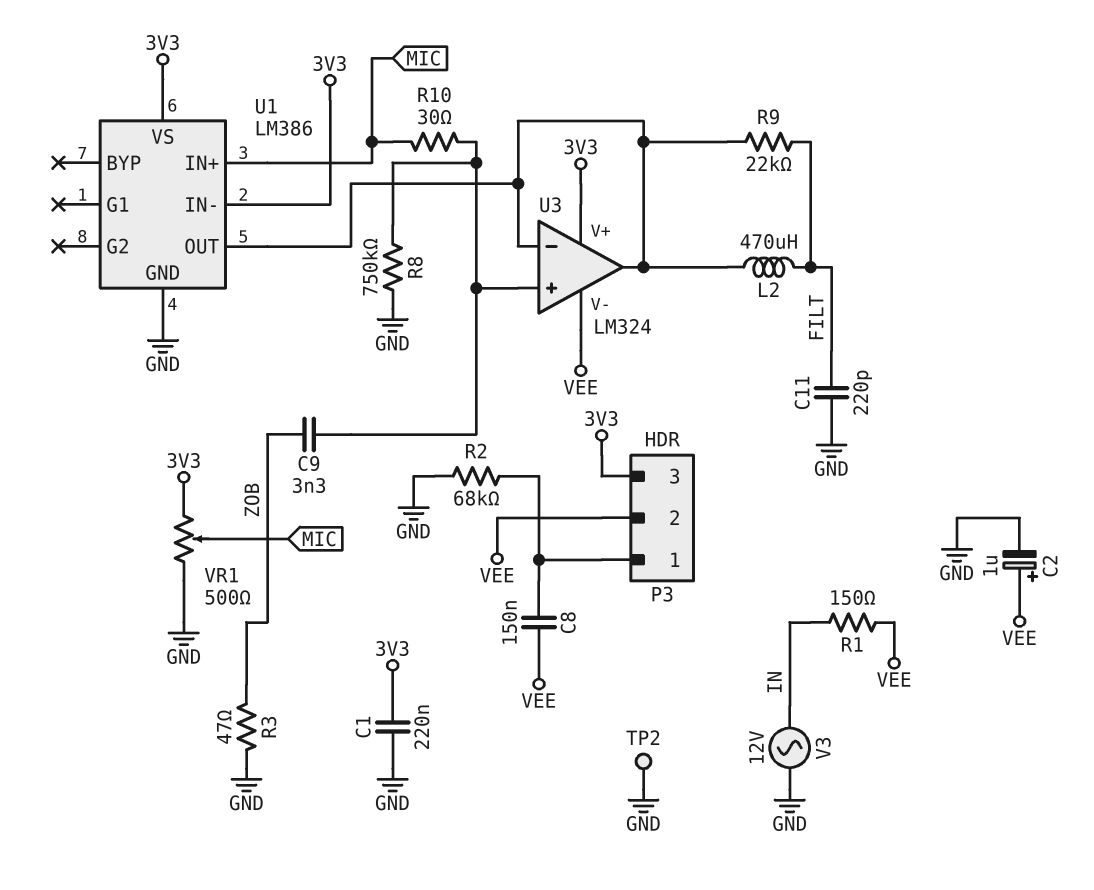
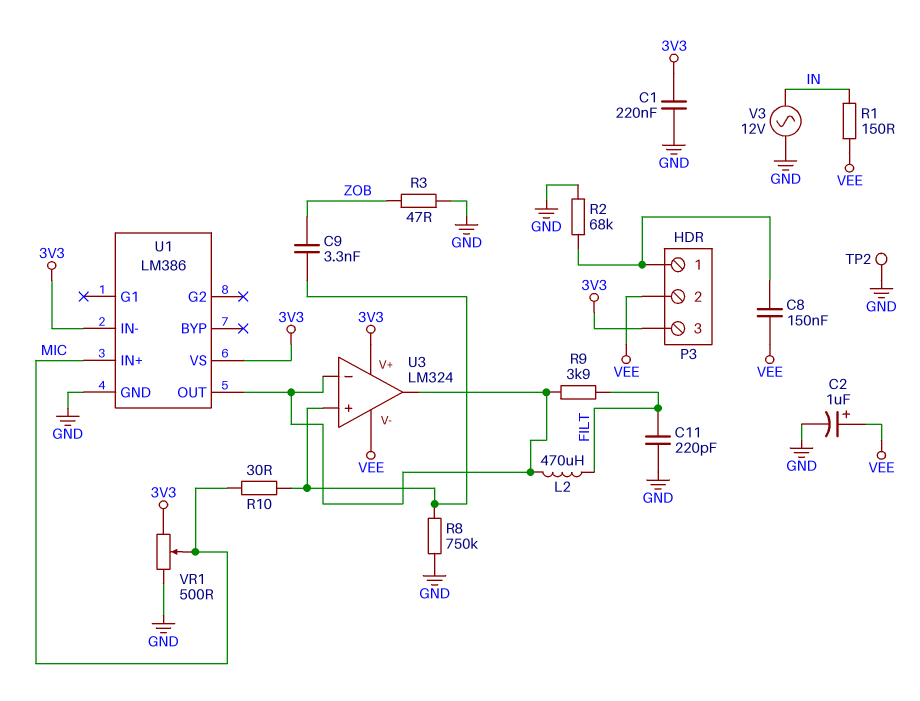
R9: 22k (FILT, U1/OUT) -> 3.9k (FILT, U1/OUT)

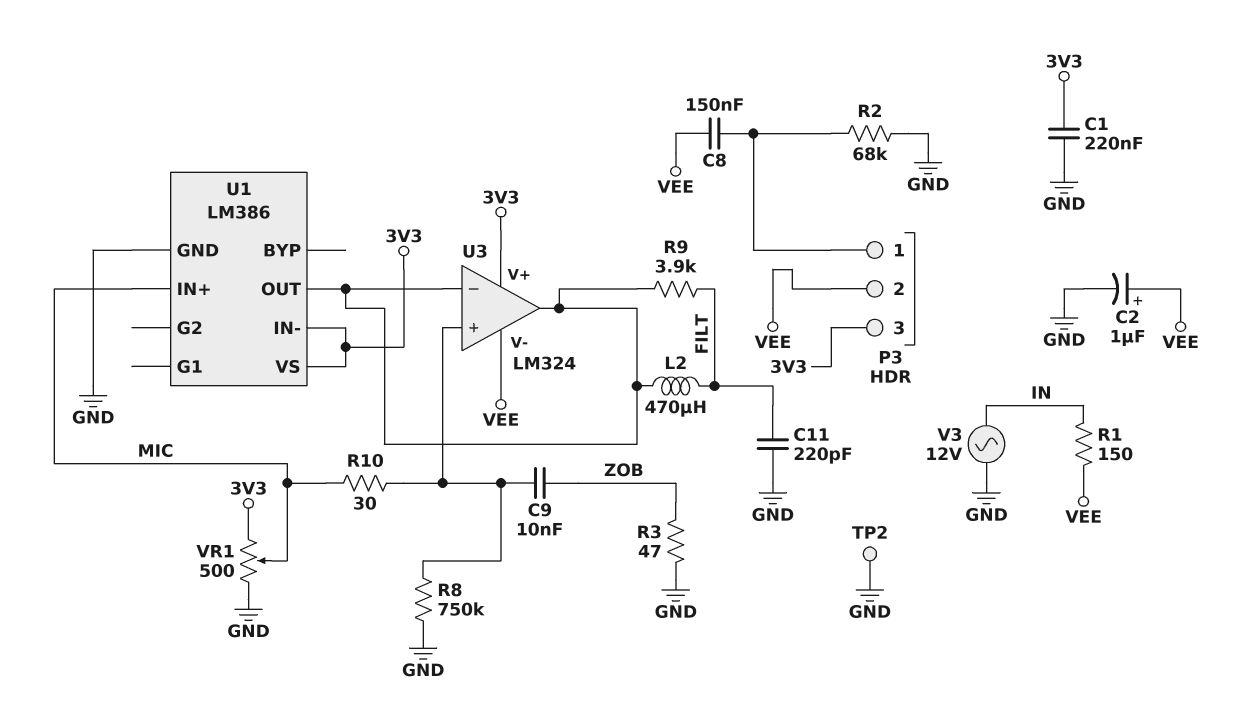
C9: 3.3nF (U3/in+, ZOB) -> 10nF (U3/in+, ZOB)

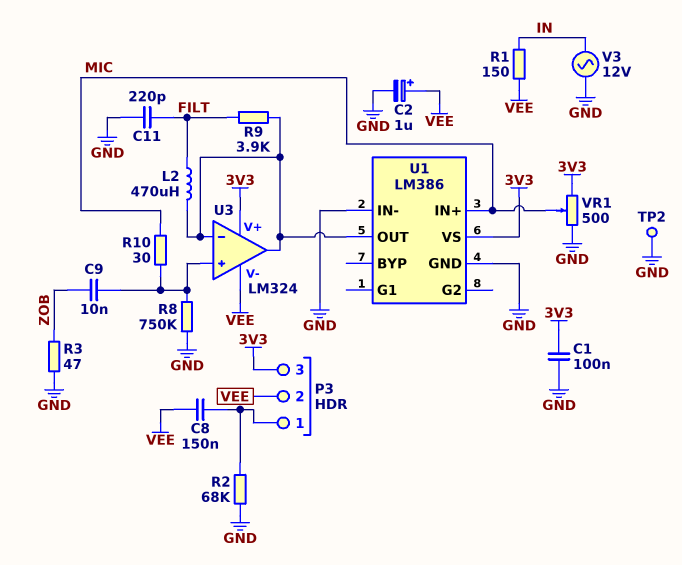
C1: 220nF (3V3, GND) -> 100nF (3V3, GND)
U1 pin IN-: 3V3 -> GND

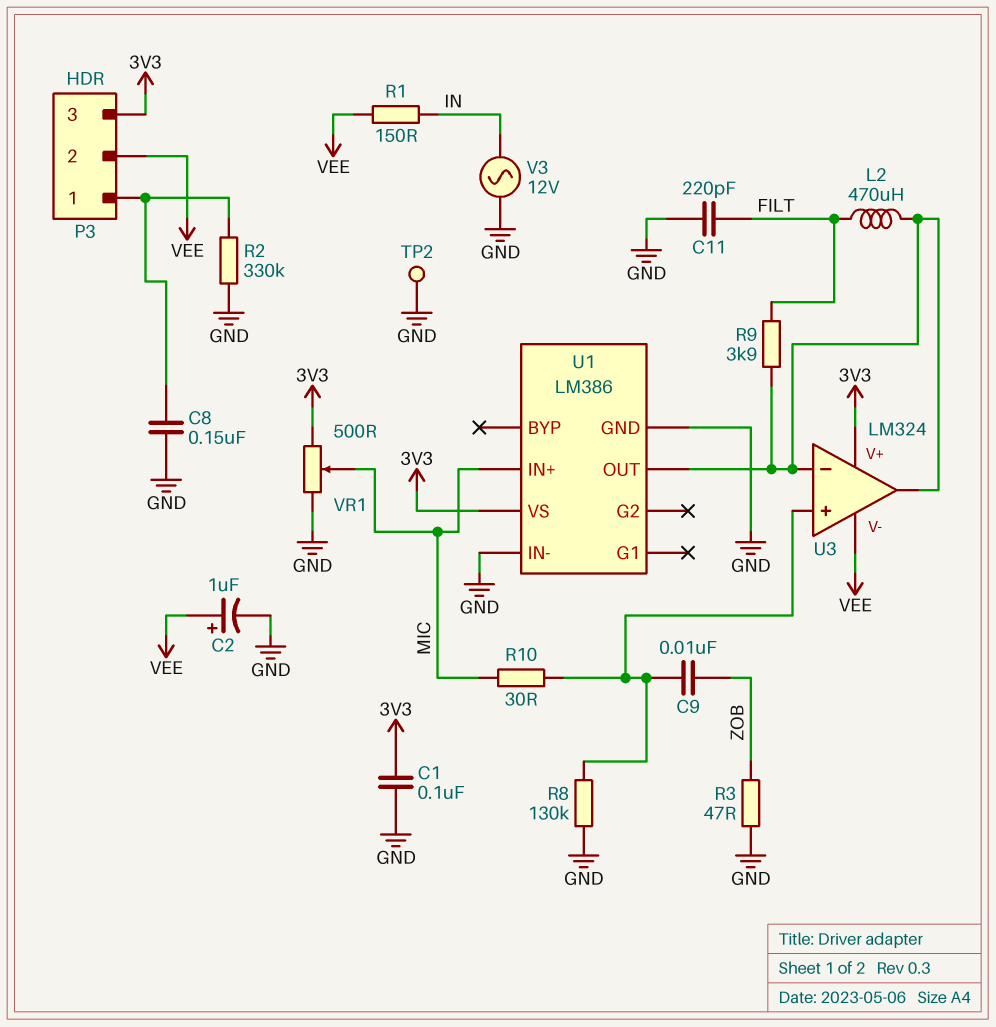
C8: 150nF (P3/1, VEE) -> 150nF (GND, P3/1)
R2: 68k (GND, P3/1) -> 330k (GND, P3/1)
R8: 750k (GND, U3/in+) -> 130k (GND, U3/in+)

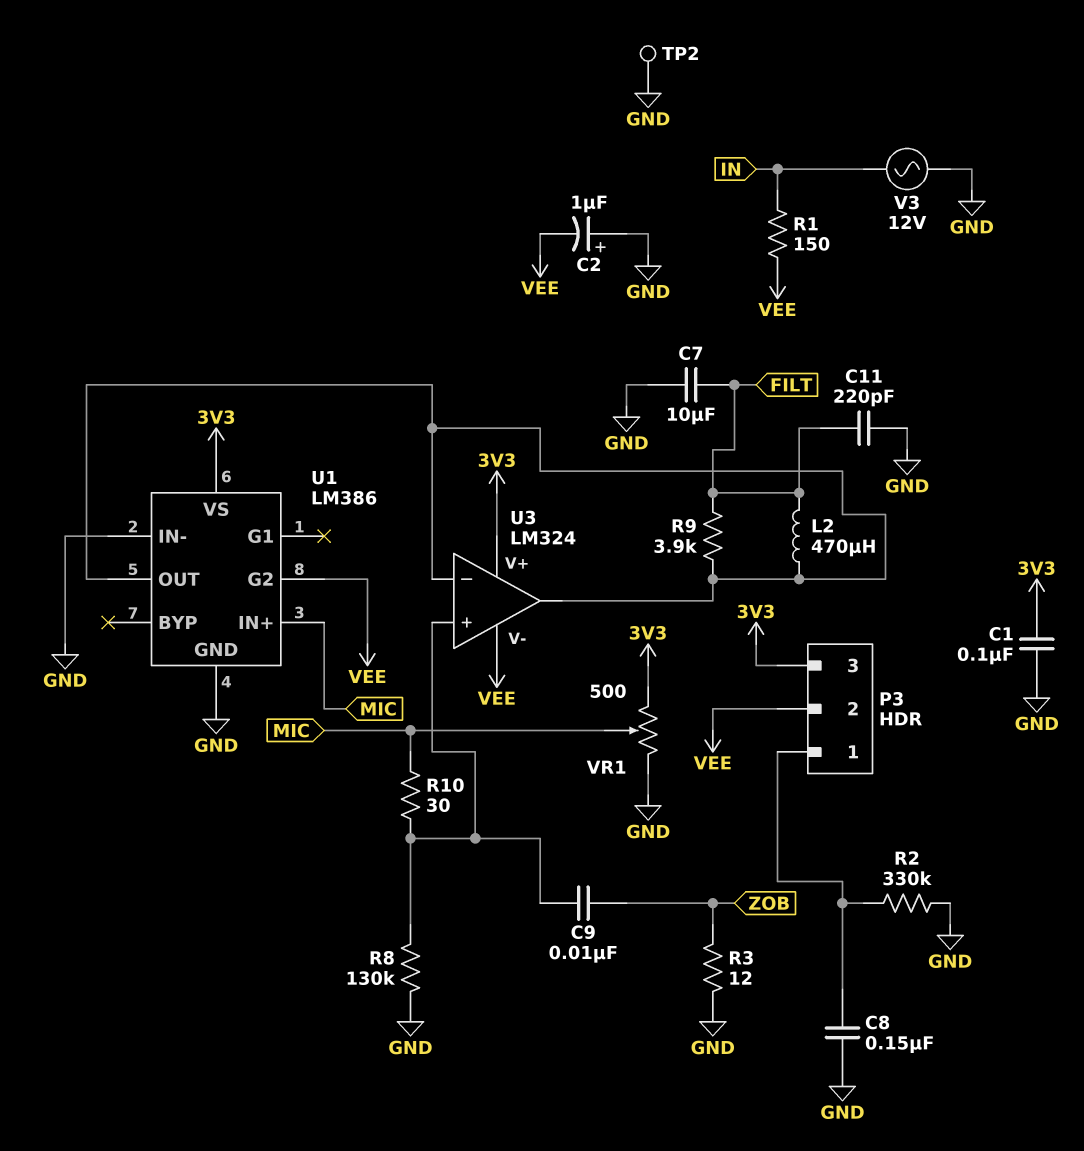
C2: 1uF (plus VEE, minus GND) -> 1uF (plus GND, minus VEE)
C7: none -> 10uF (FILT, GND)
R3: 47 (GND, ZOB) -> 12 (GND, ZOB)
U1 pin G2: none -> VEE

